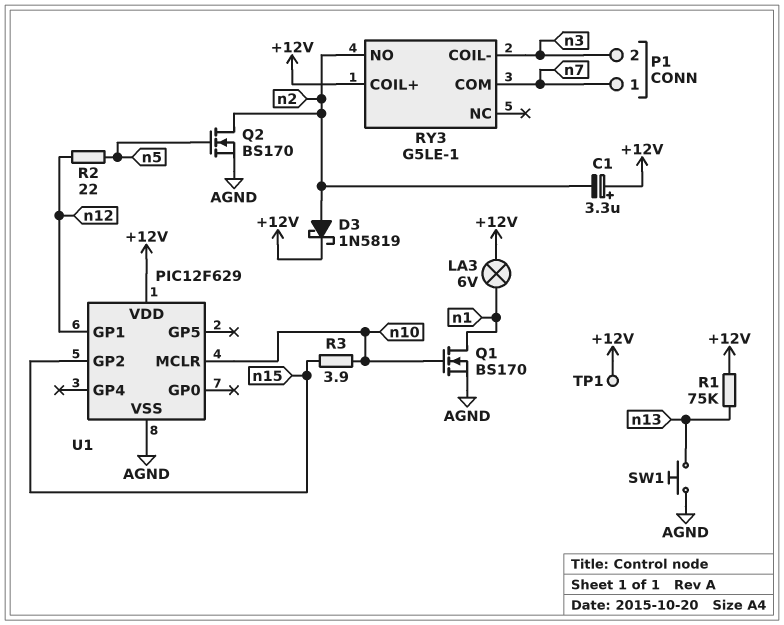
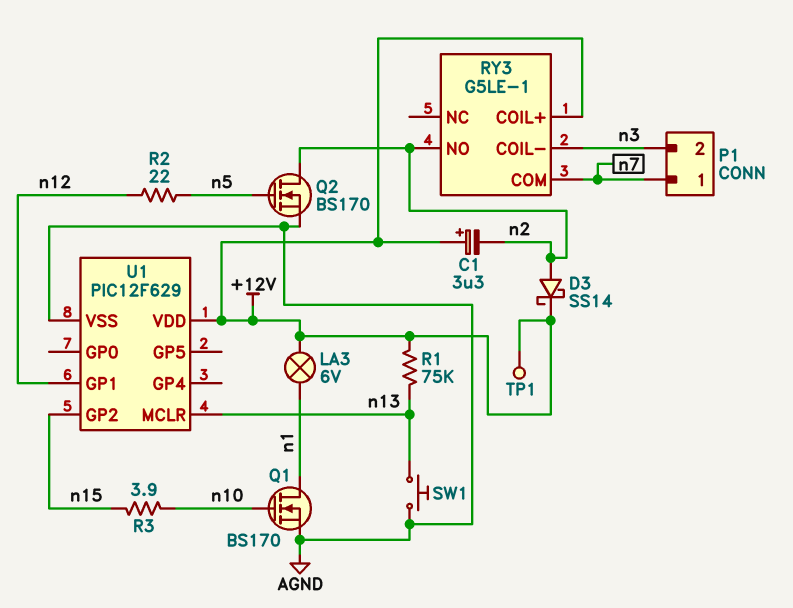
D3: schottky 1N5819 (A n2, K +12V) -> schottky SS14 (A n2, K +12V)
U1 pin MCLR: n10 -> n13

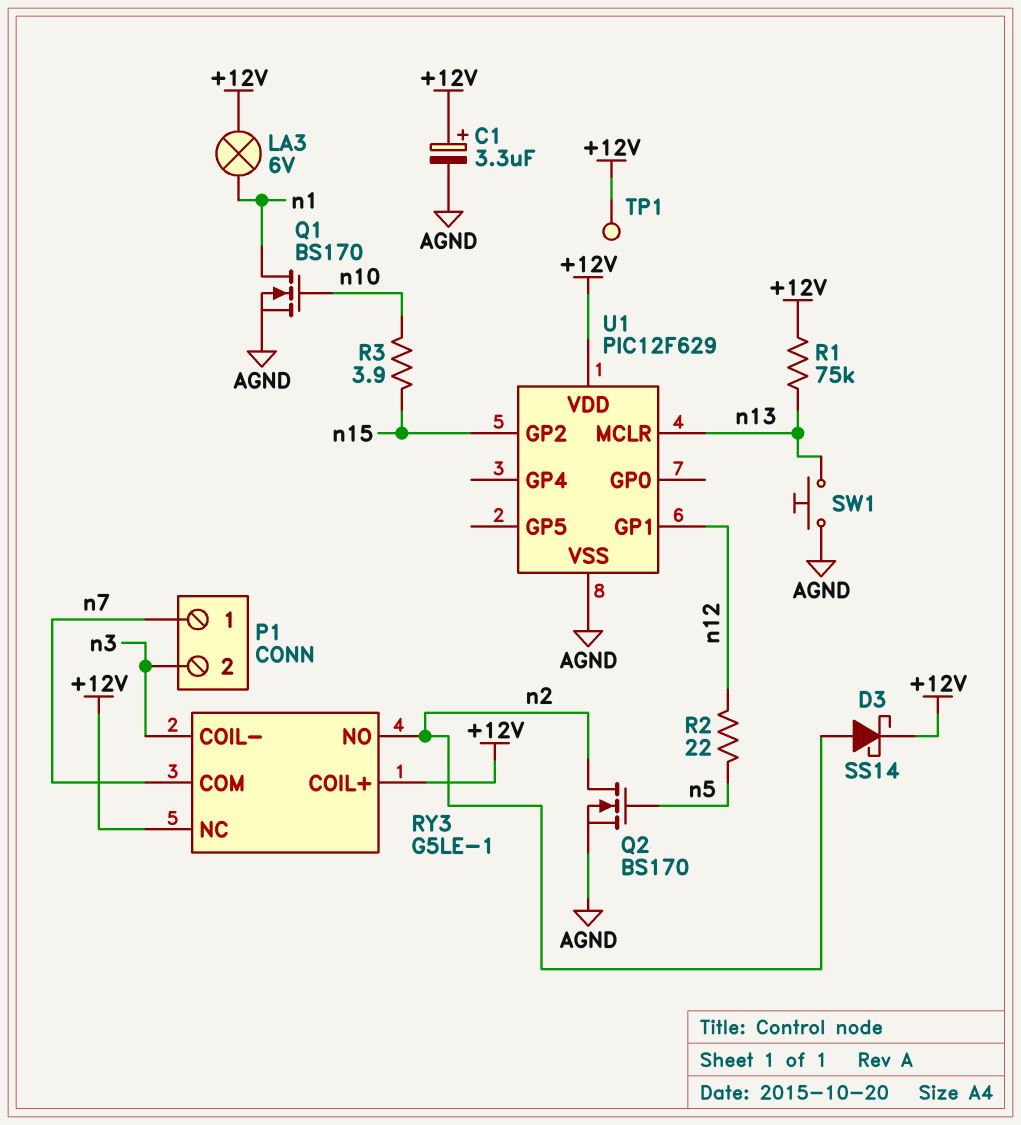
C1: 3.3uF (plus +12V, minus n2) -> 3.3uF (plus +12V, minus AGND)
RY3 pin NC: none -> +12V

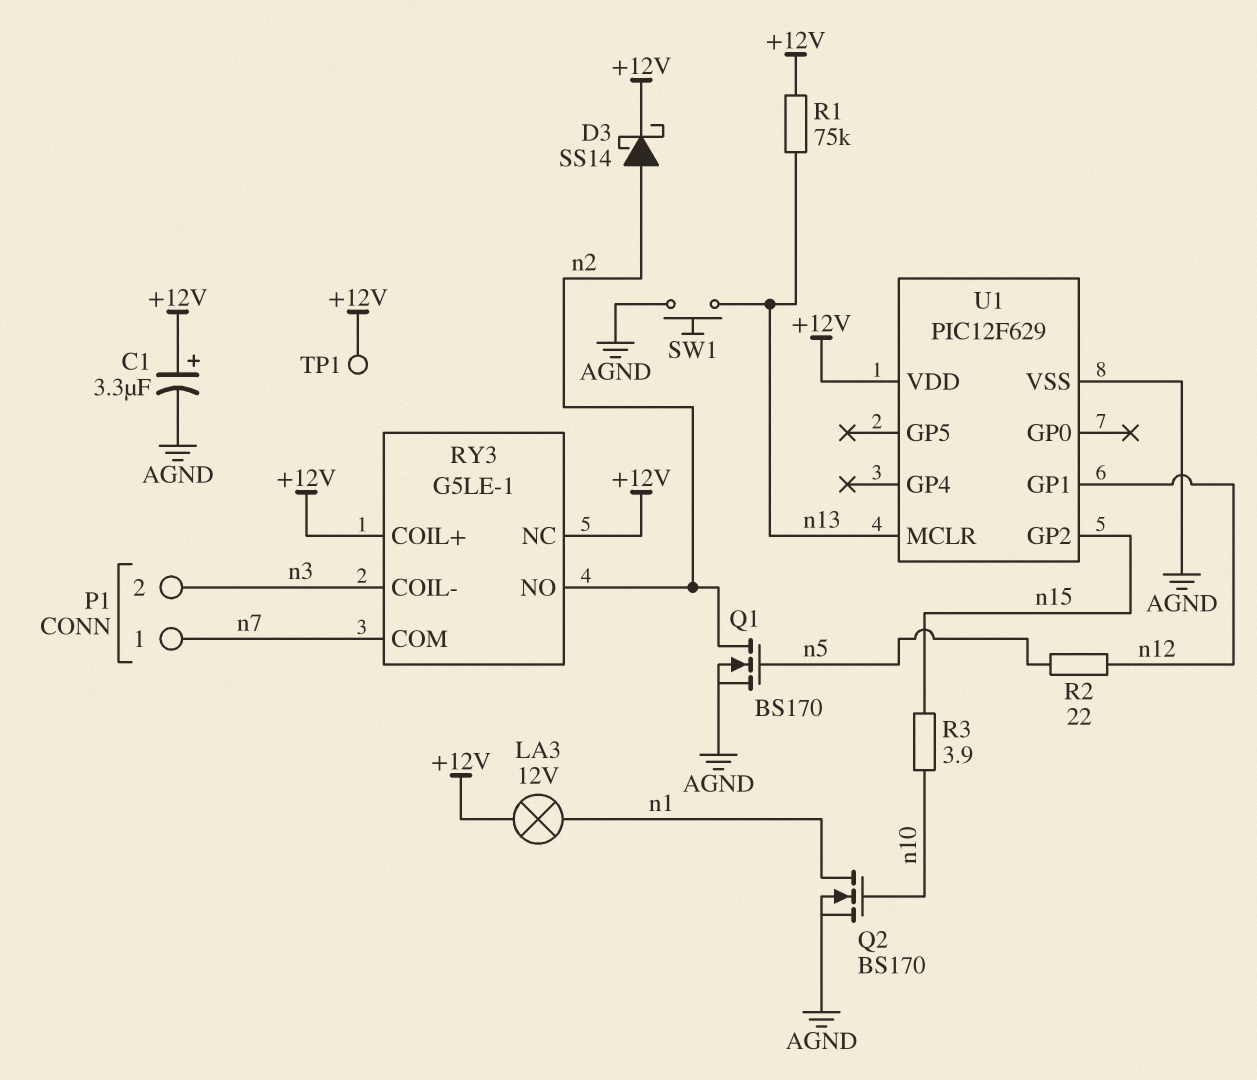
LA3: lamp 6V (+12V, n1) -> lamp 12V (+12V, n1)
Q1: NMOS BS170 (G n10, D n1, S AGND) -> NMOS BS170 (G n5, D n2, S AGND)
Q2: NMOS BS170 (G n5, D n2, S AGND) -> NMOS BS170 (G n10, D n1, S AGND)

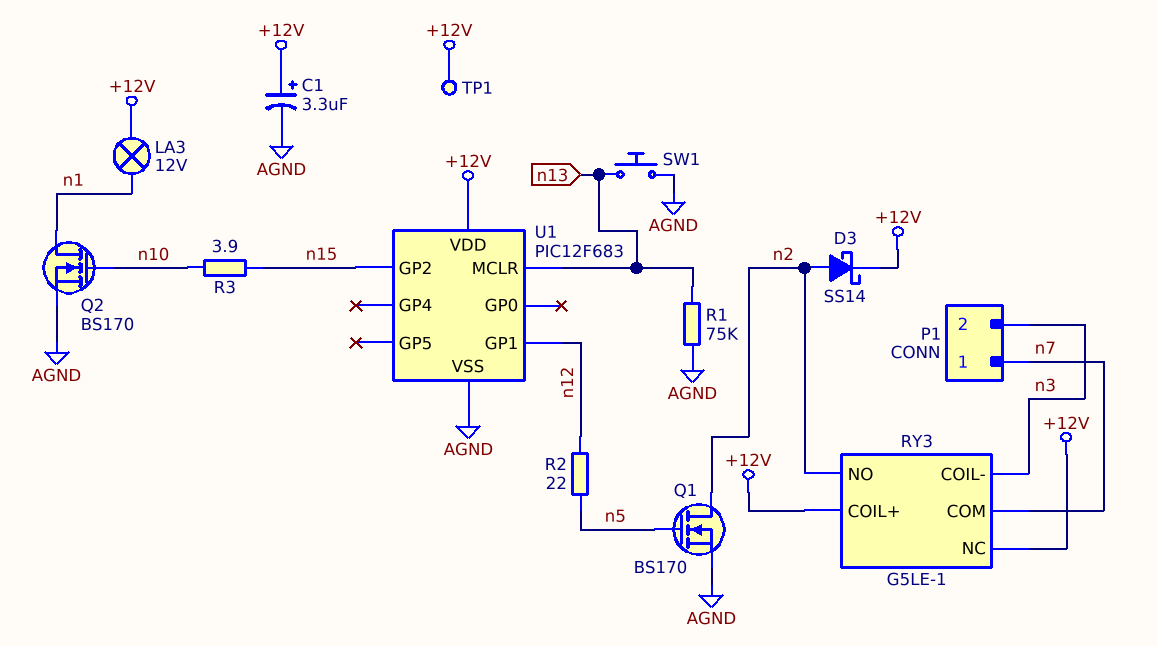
R1: 75k (+12V, n13) -> 75k (AGND, n13)
U1: PIC12F629 -> PIC12F683

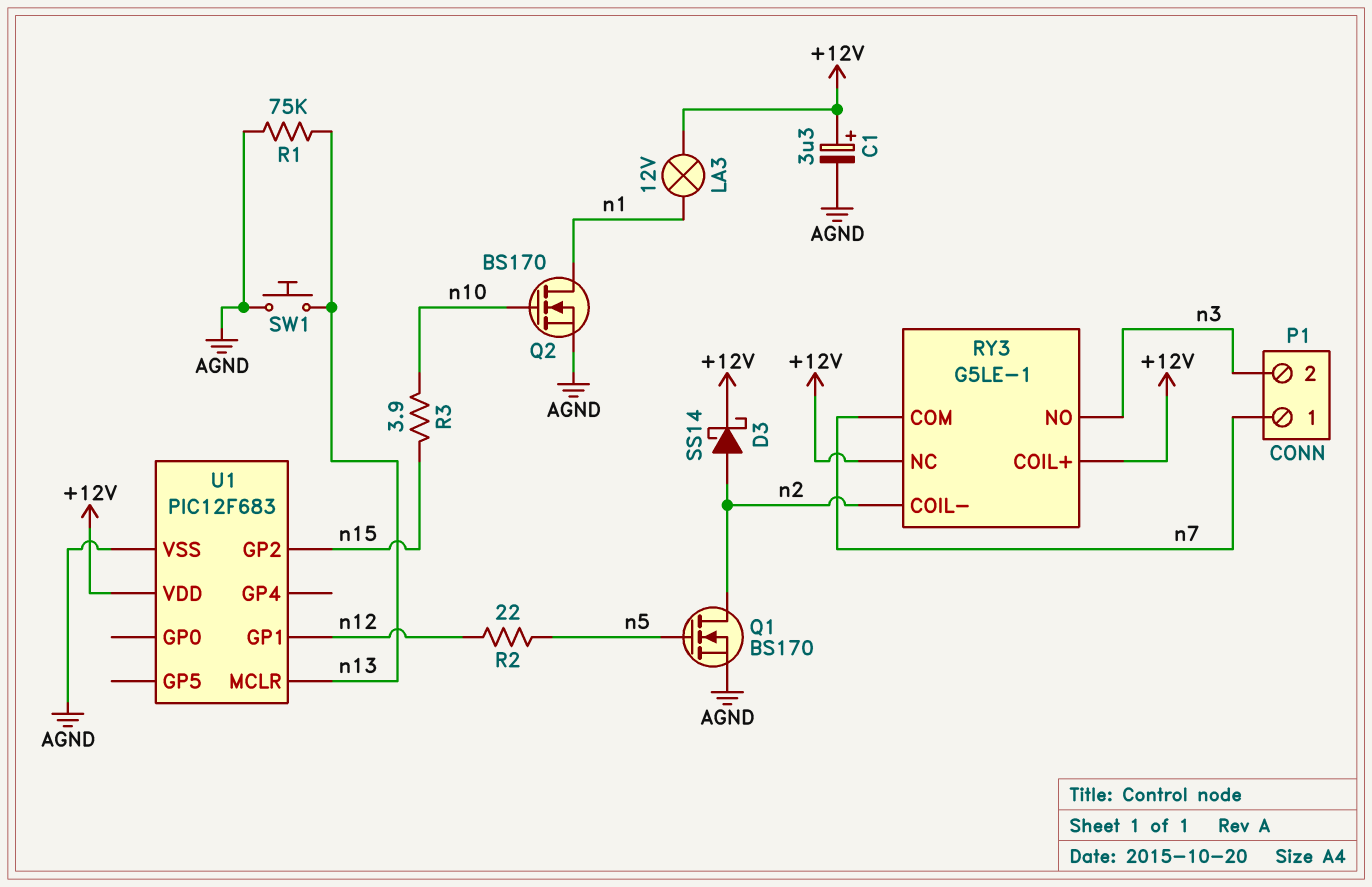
RY3 pin COIL-: n3 -> n2
RY3 pin NO: n2 -> n3
TP1: test point (+12V) -> none

